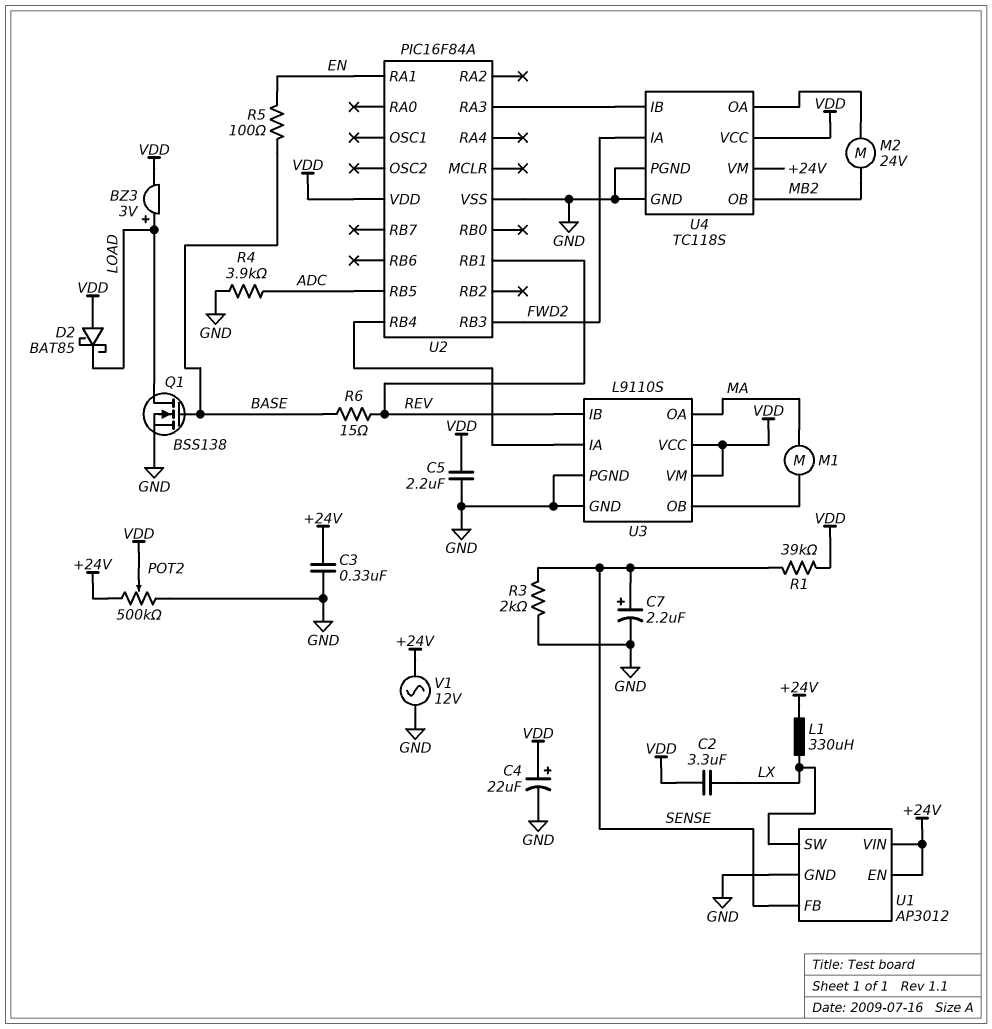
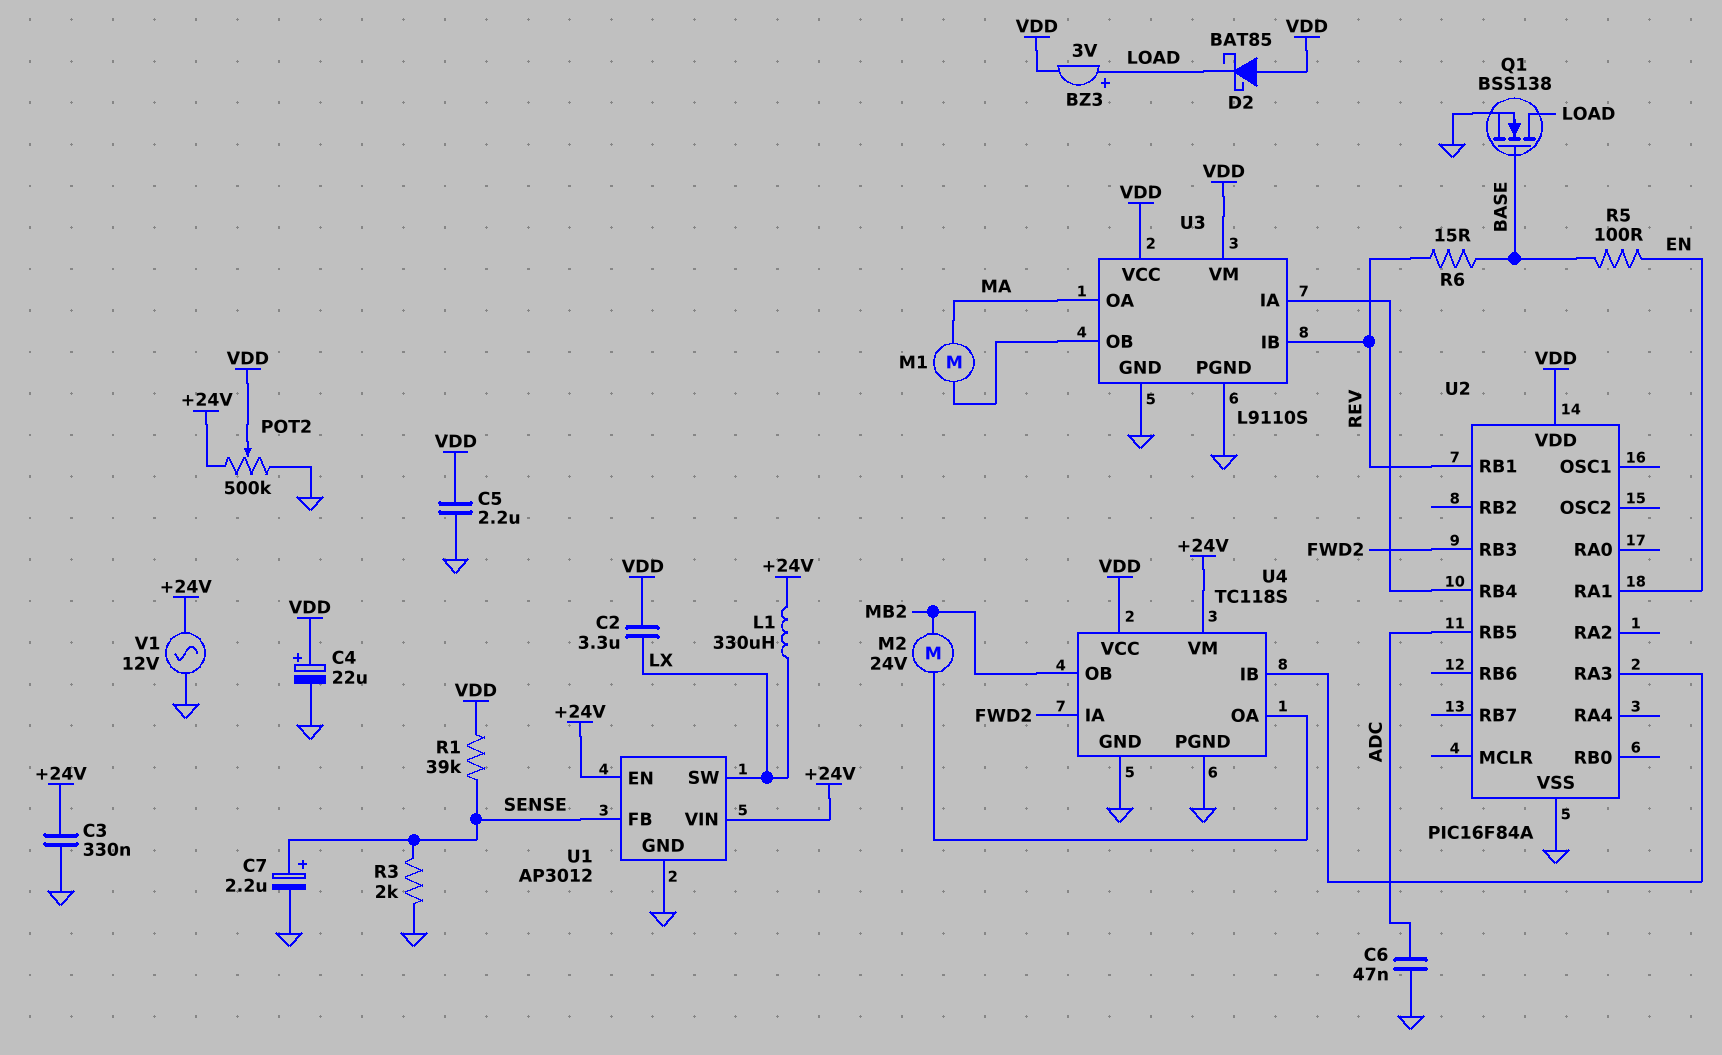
C6: none -> 47nF (ADC, GND)
R4: 3.9k (ADC, GND) -> none

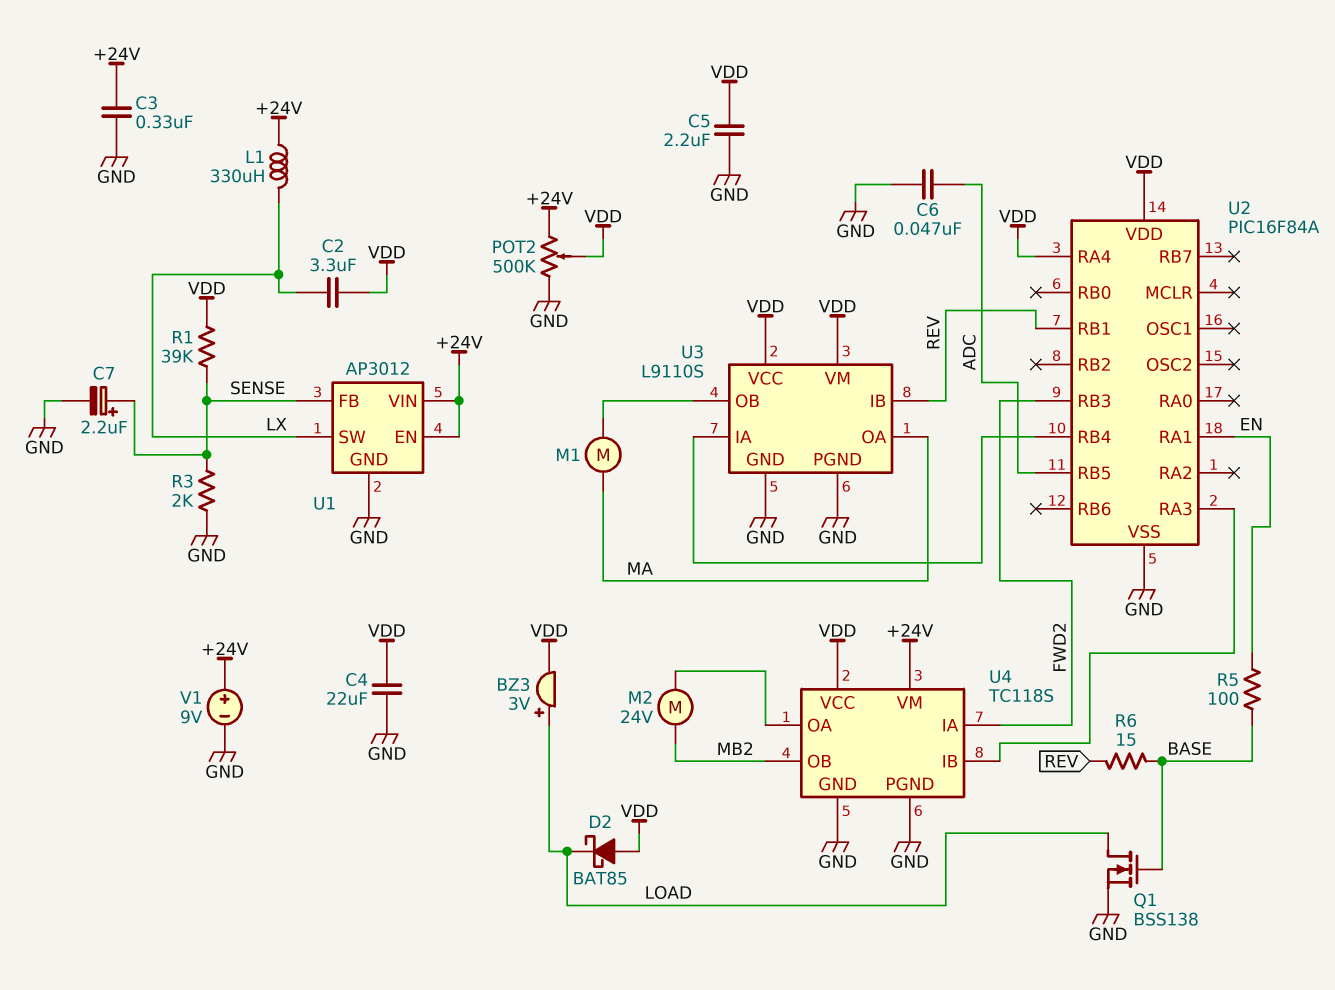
C4: 22uF (plus VDD, minus GND) -> 22uF (GND, VDD)
U2 pin RA4: none -> VDD
V1: AC 12V (+24V, GND) -> 9V (plus +24V, minus GND)

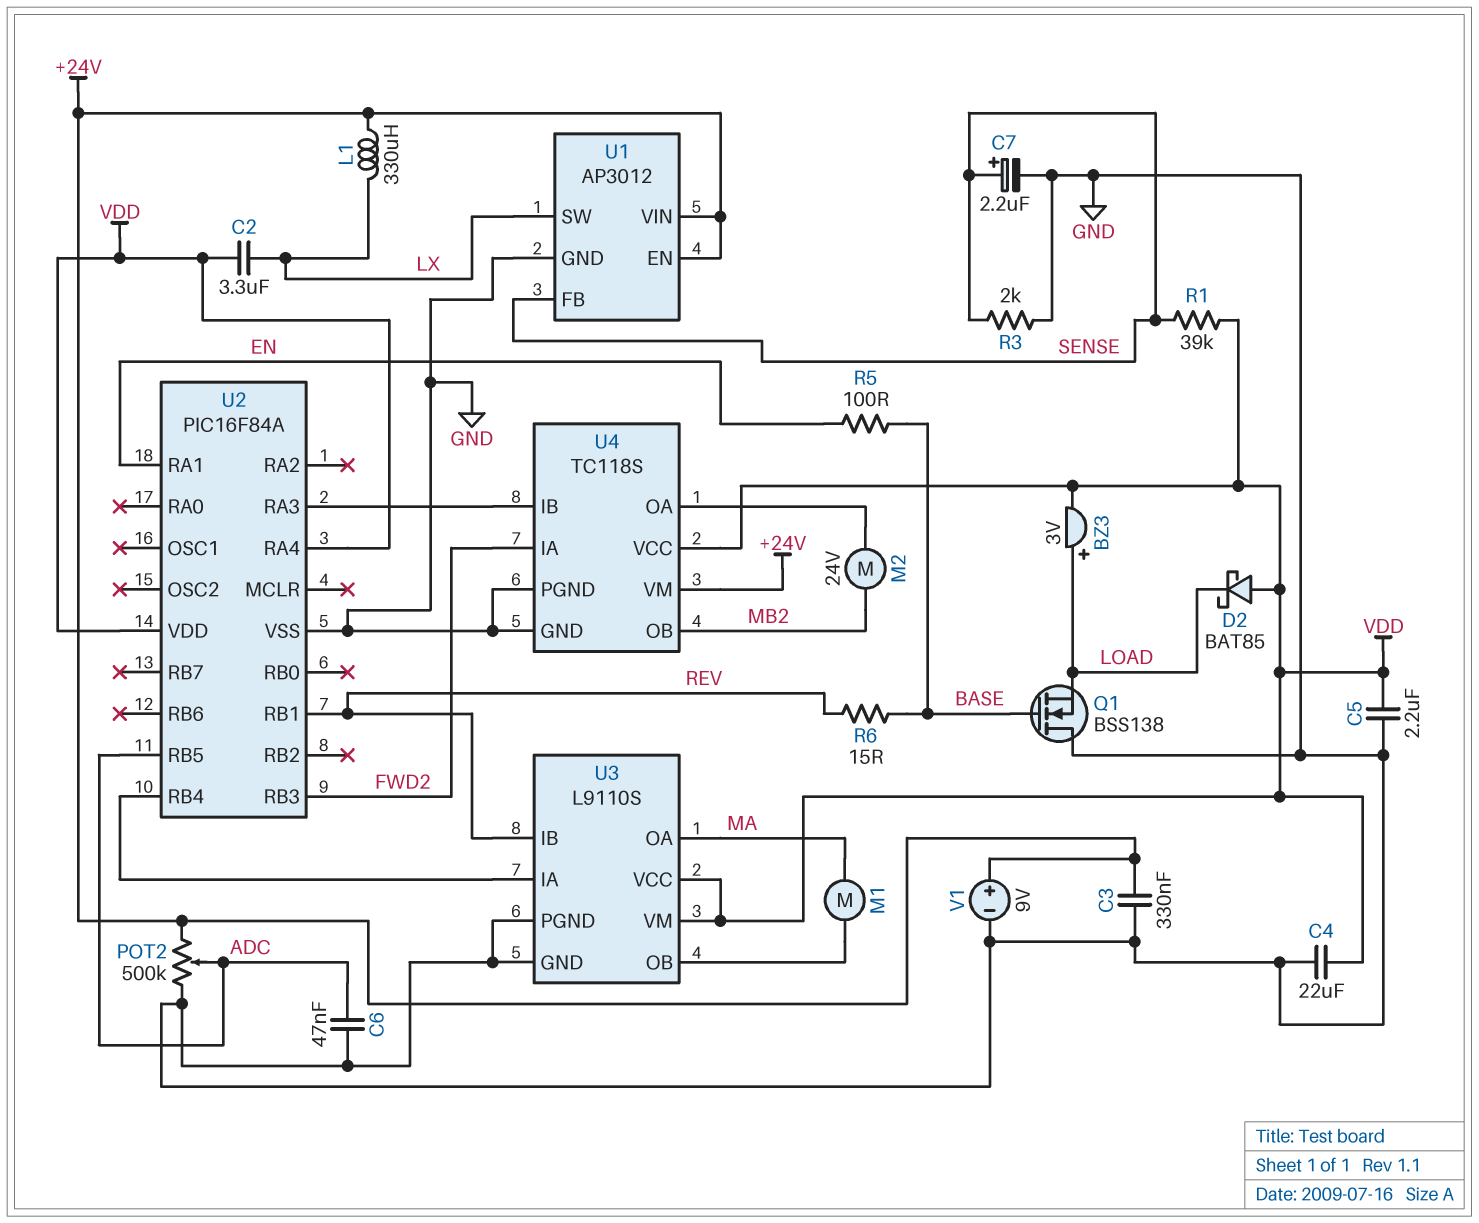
POT2: 500k (+24V, GND, wiper VDD) -> 500k (+24V, GND, wiper ADC)
Q1: NMOS BSS138 (G BASE, D LOAD, S GND) -> NMOS BSS138 (G BASE, D GND, S LOAD)

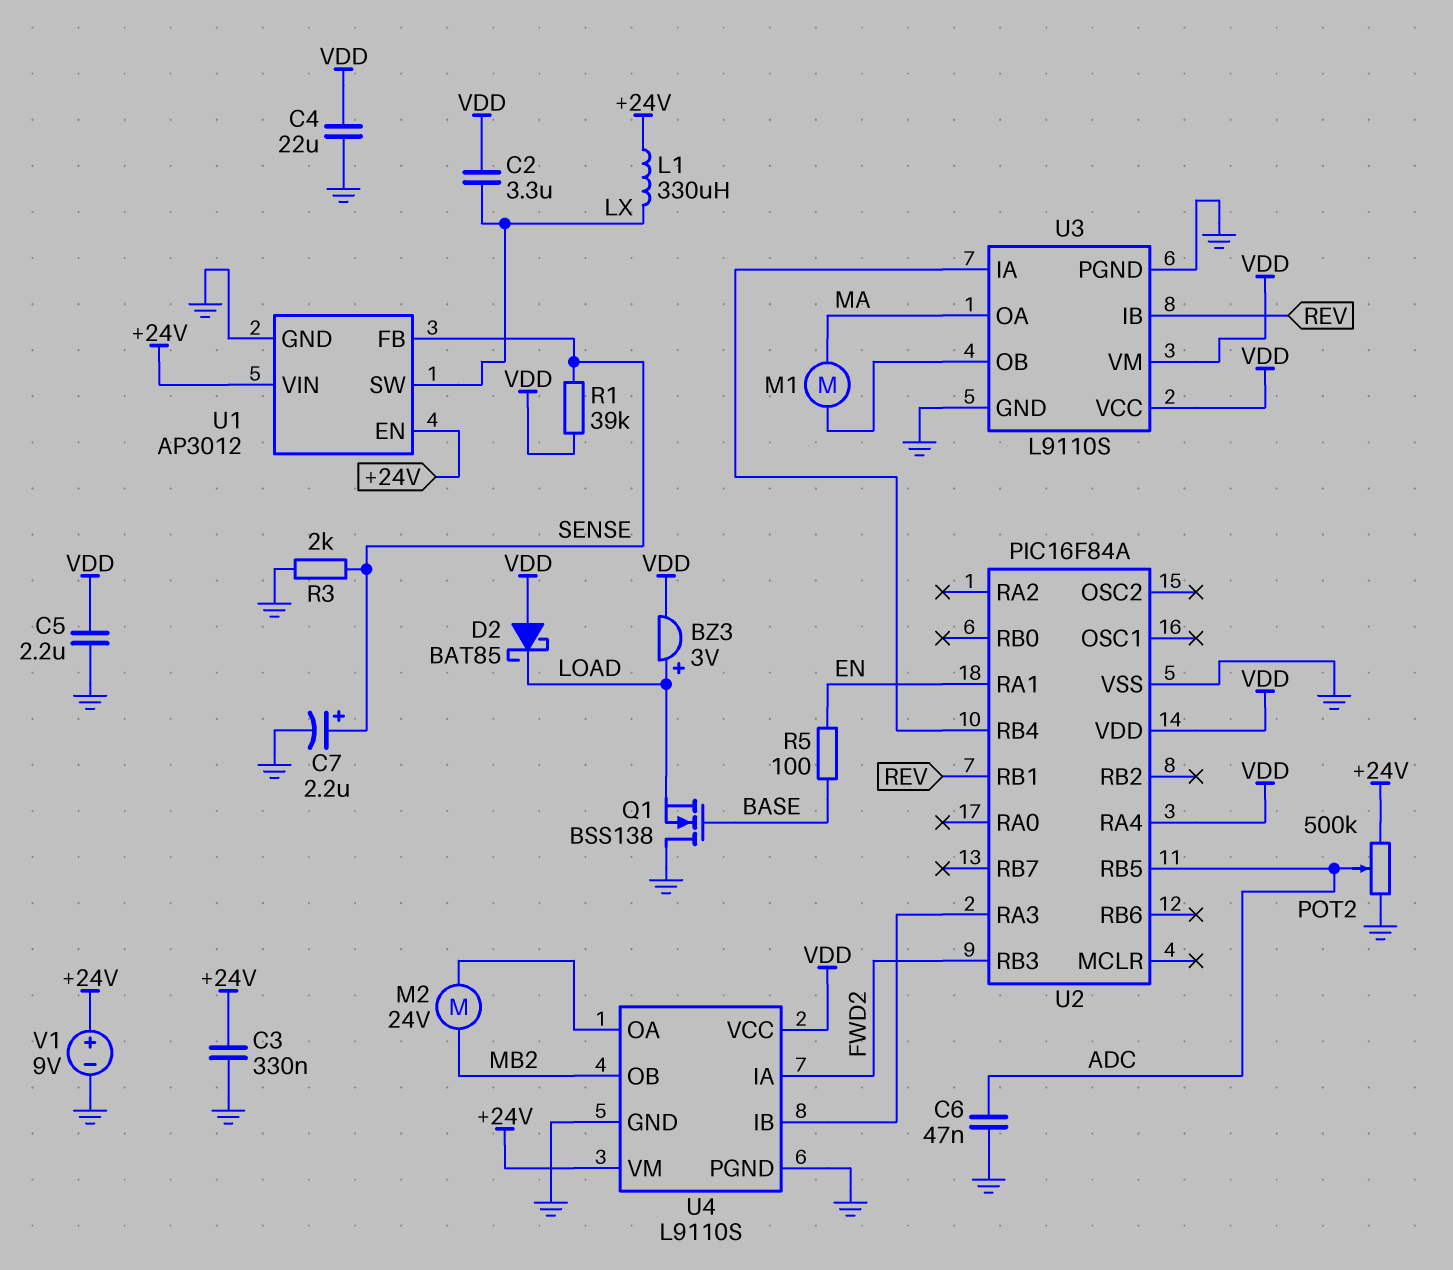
R6: 15 (BASE, REV) -> none
U4: TC118S -> L9110S

